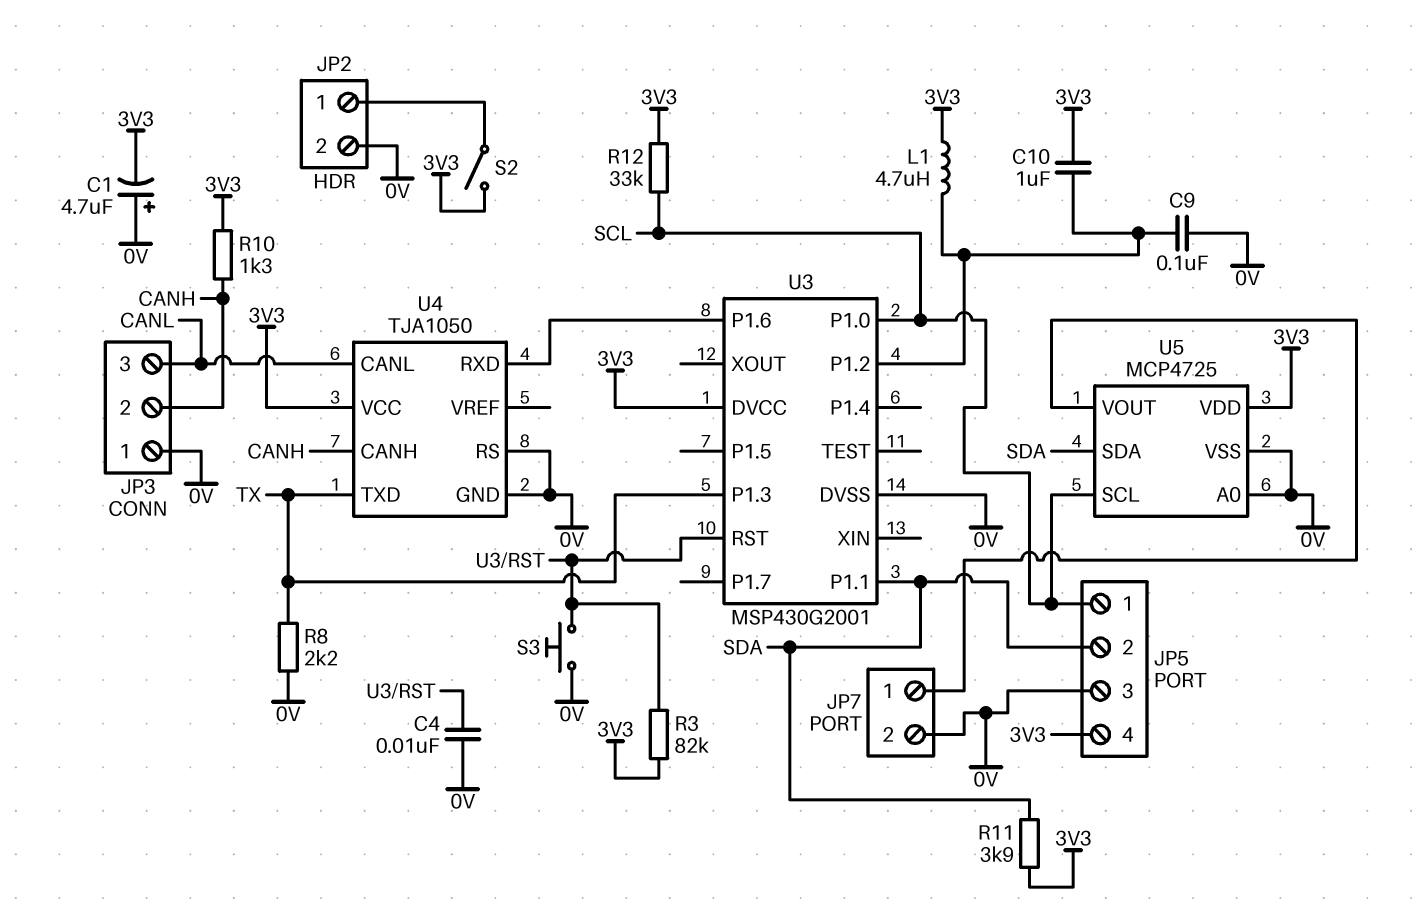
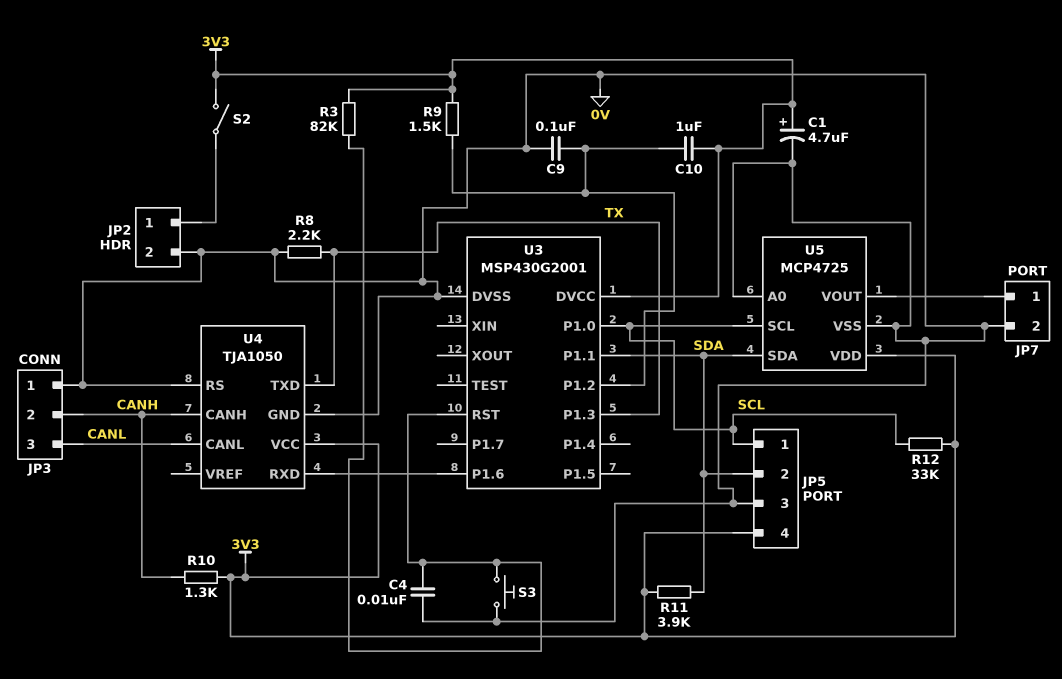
C1: 4.7uF (plus 0V, minus 3V3) -> 4.7uF (plus 3V3, minus 0V)
L1: 4.7uH (3V3, U3/P1.2) -> none
R9: none -> 1.5k (3V3, U3/P1.2)

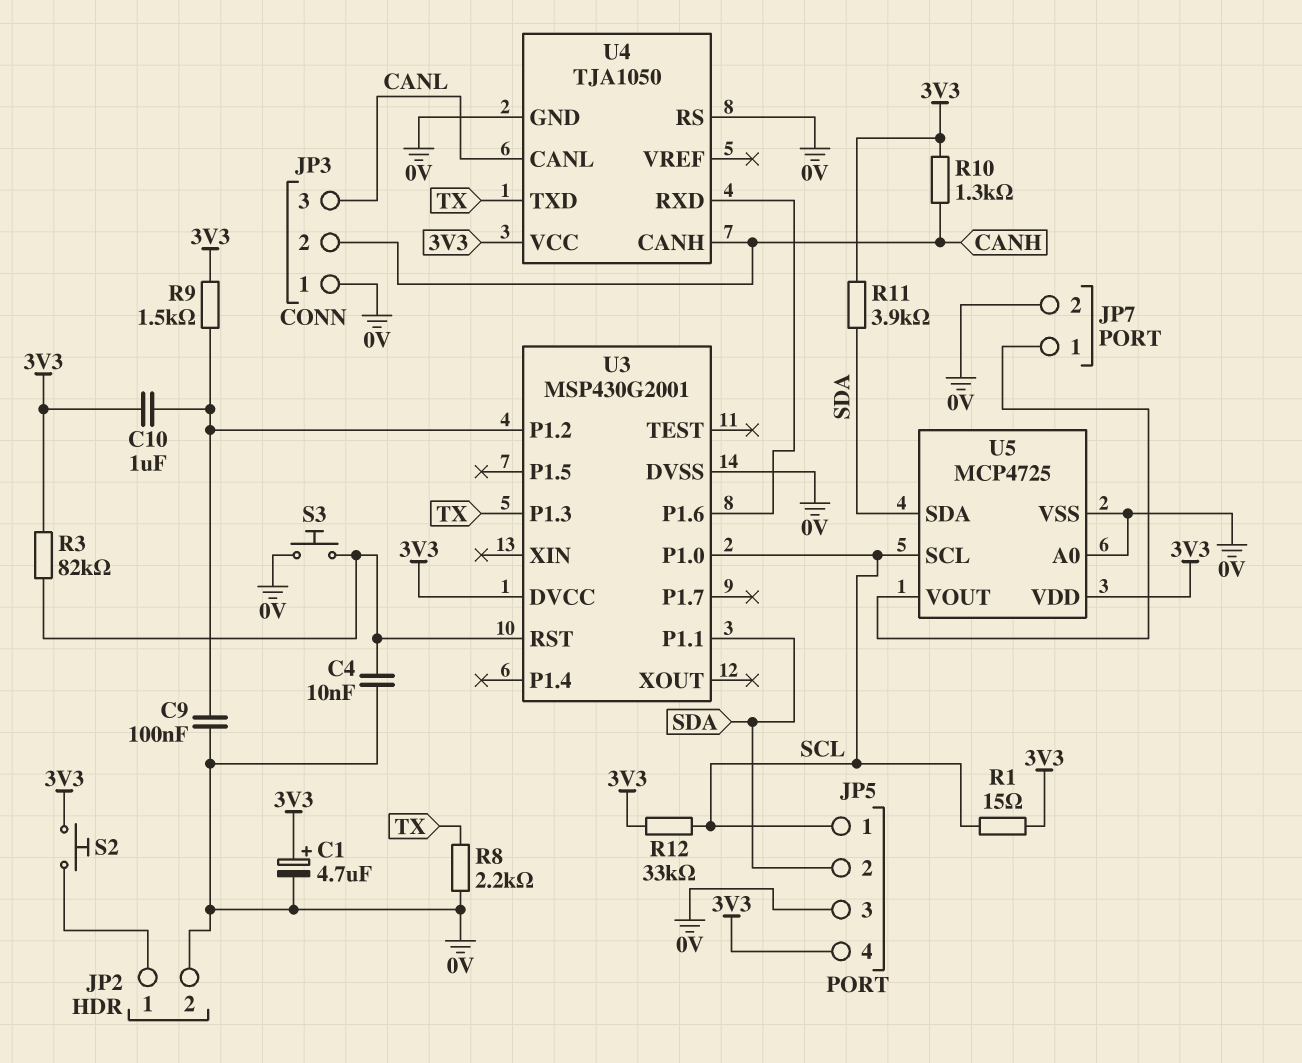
R1: none -> 15 (3V3, SCL)
S2: switch (3V3, JP2/1) -> button (3V3, JP2/1)

